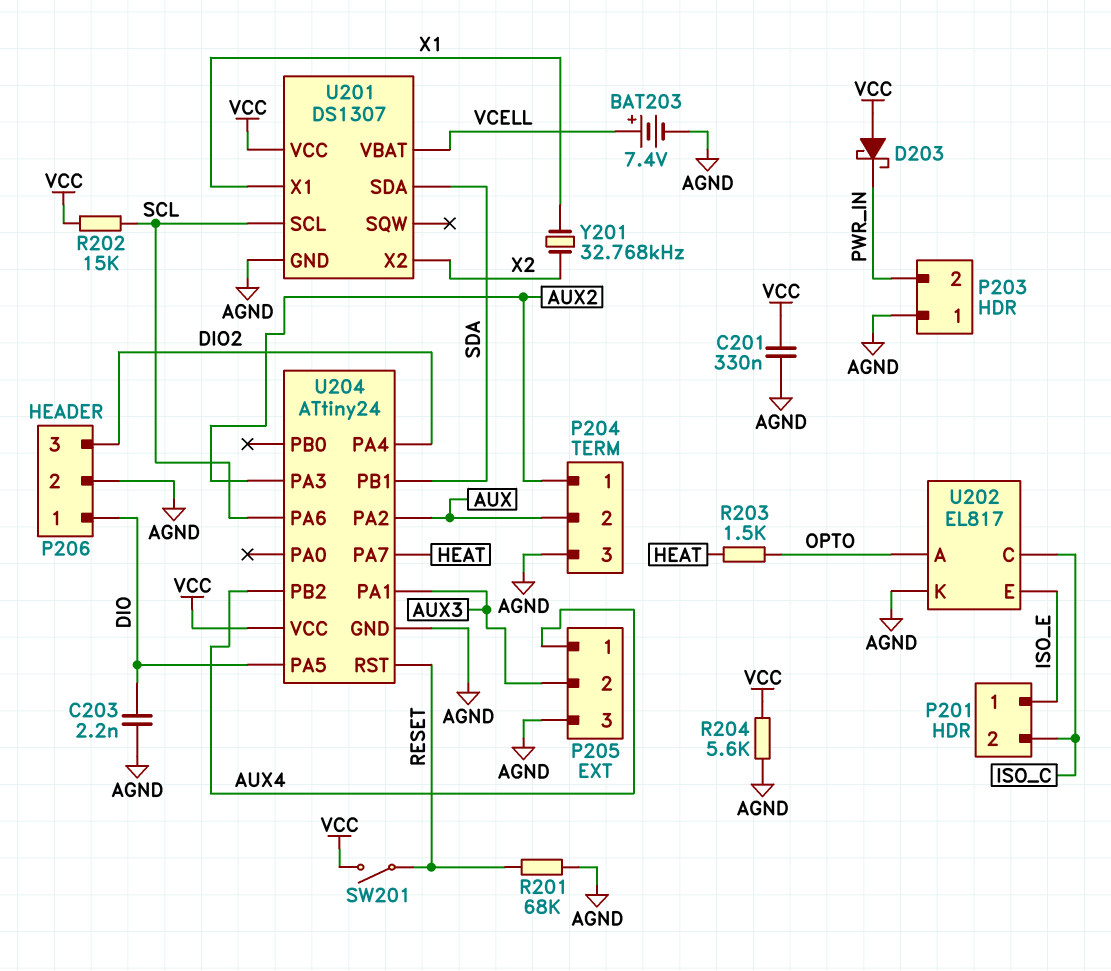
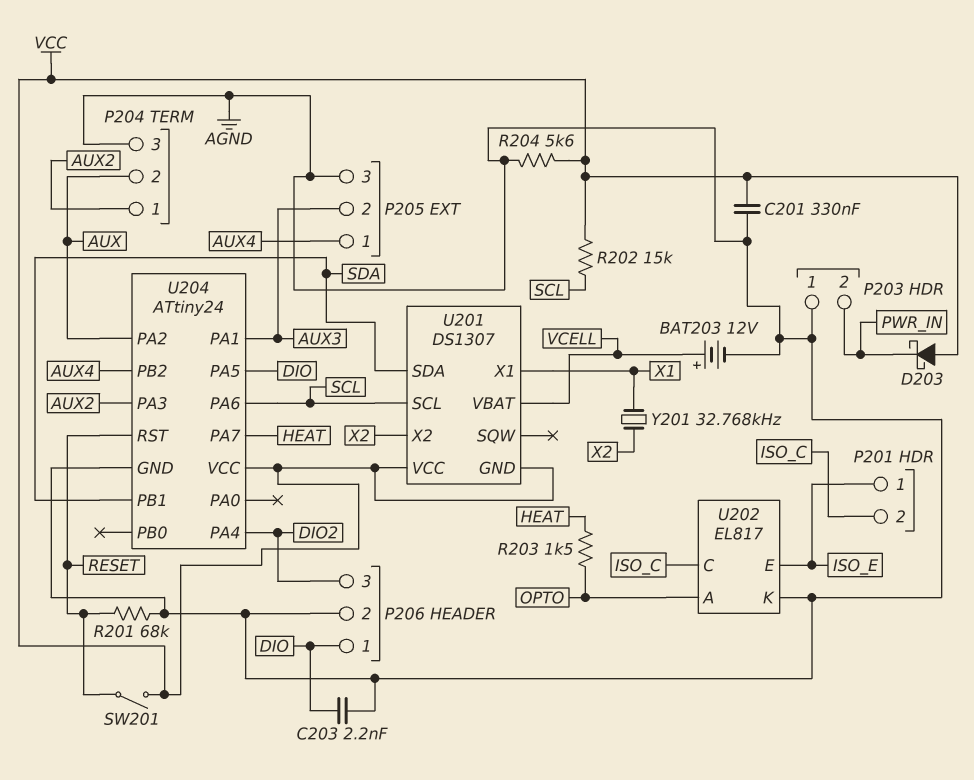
BAT203: 7.4V (plus VCELL, minus AGND) -> 12V (plus VCELL, minus AGND)
U201 pin GND: AGND -> VCC

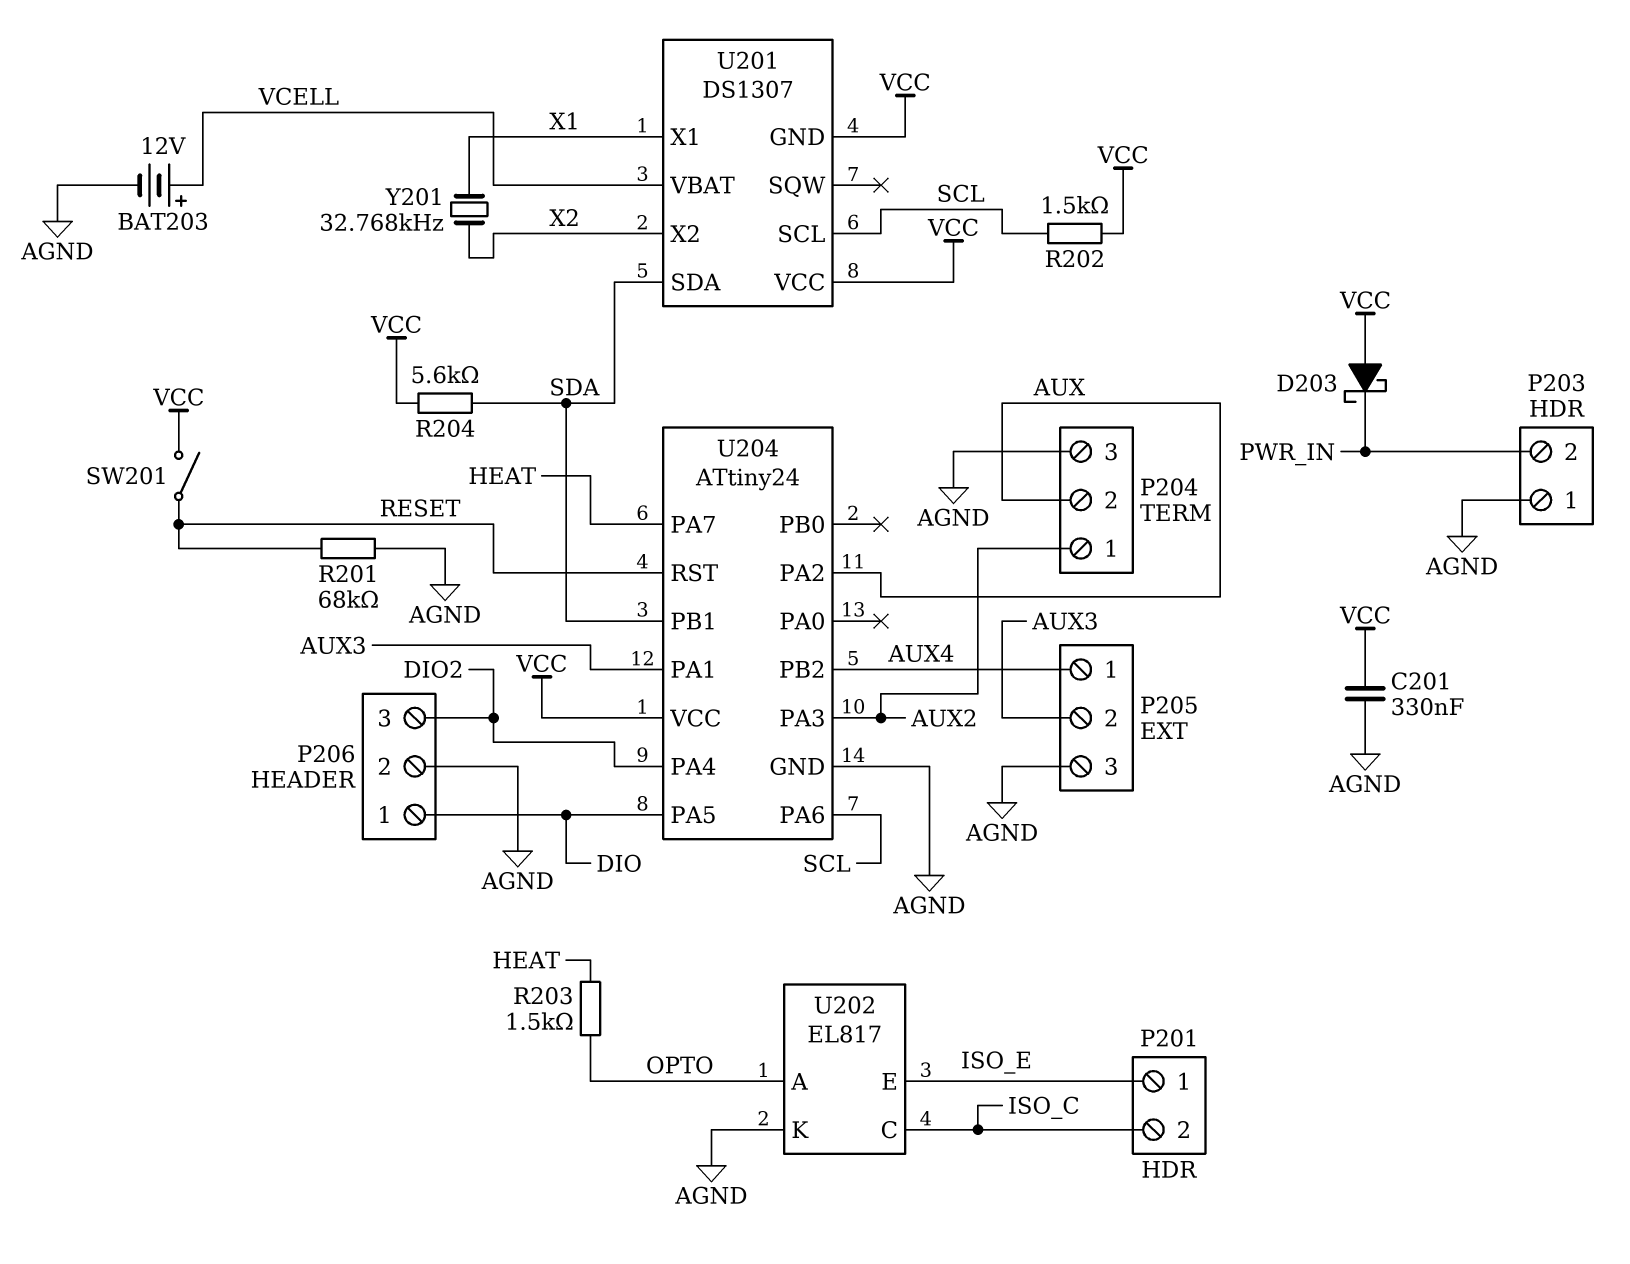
C203: 2.2nF (AGND, DIO) -> none
R202: 15k (SCL, VCC) -> 1.5k (SCL, VCC)
R204: 5.6k (AGND, VCC) -> 5.6k (SDA, VCC)

